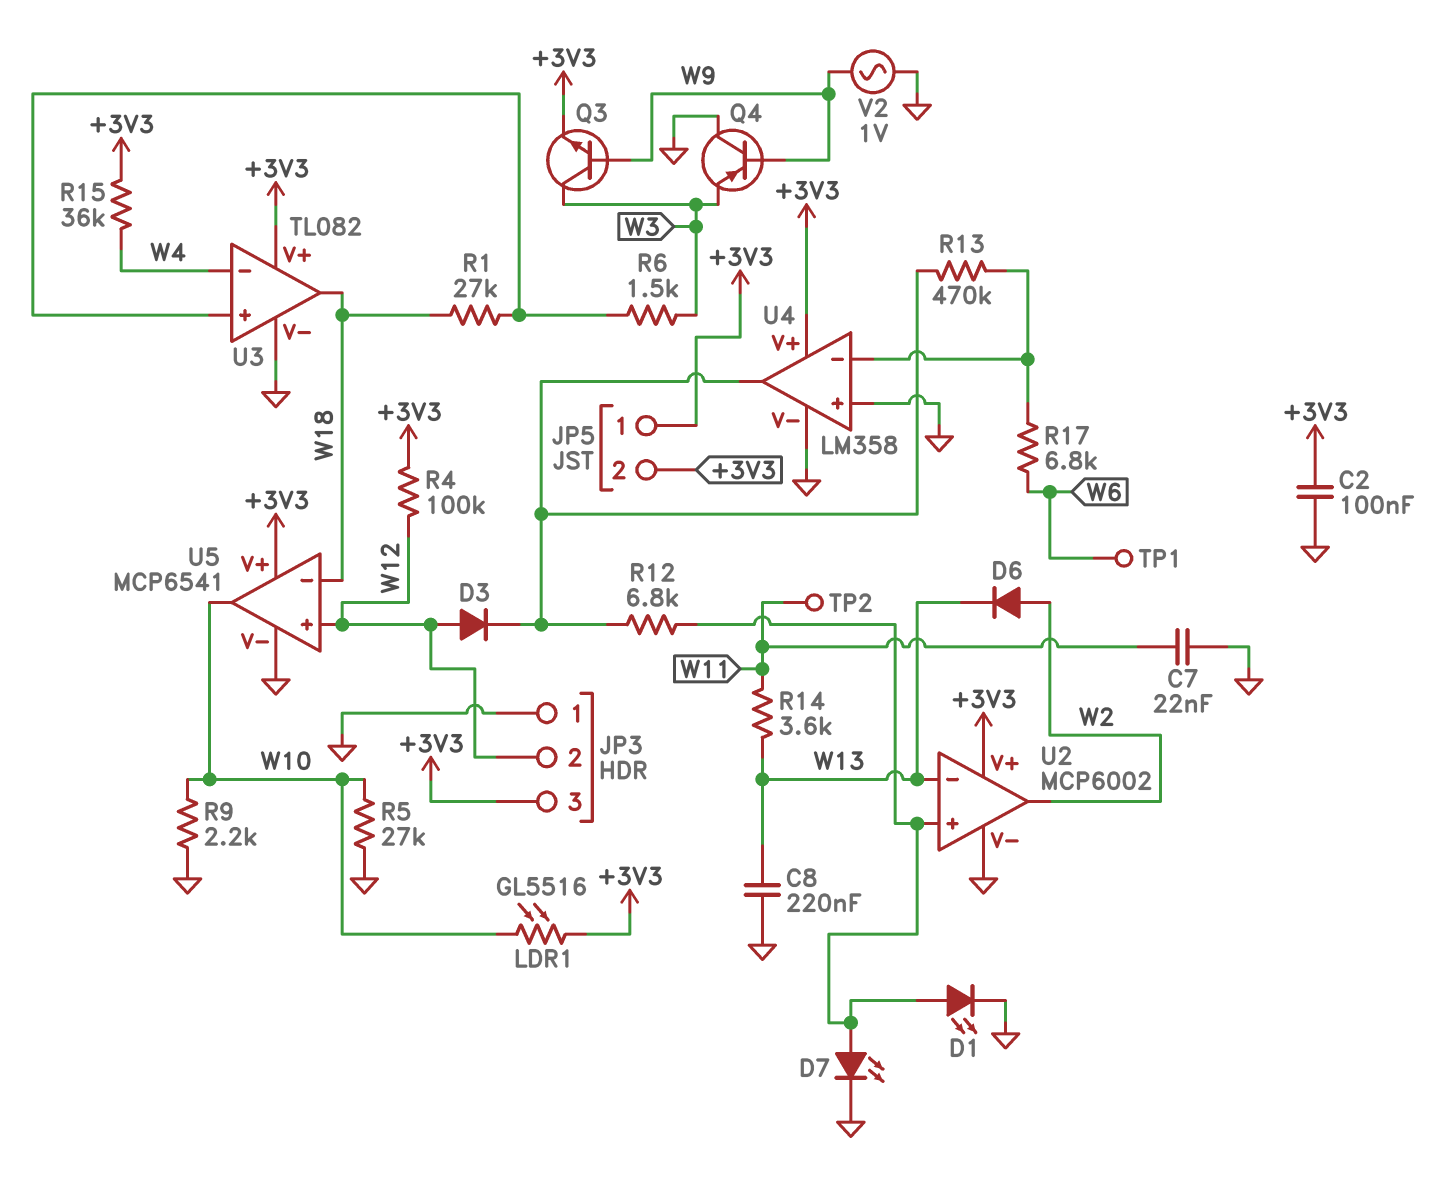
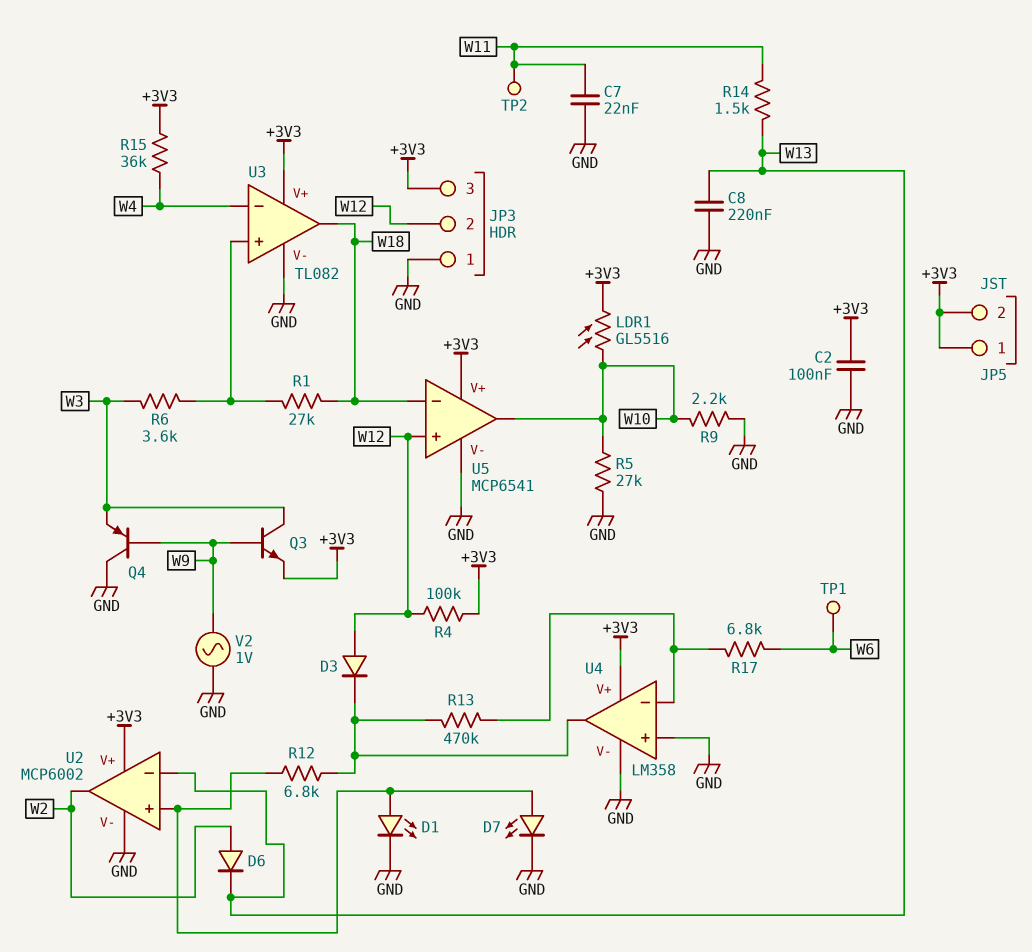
R6: 1.5k (U3/in+, W3) -> 3.6k (U3/in+, W3)
R14: 3.6k (W11, W13) -> 1.5k (W11, W13)

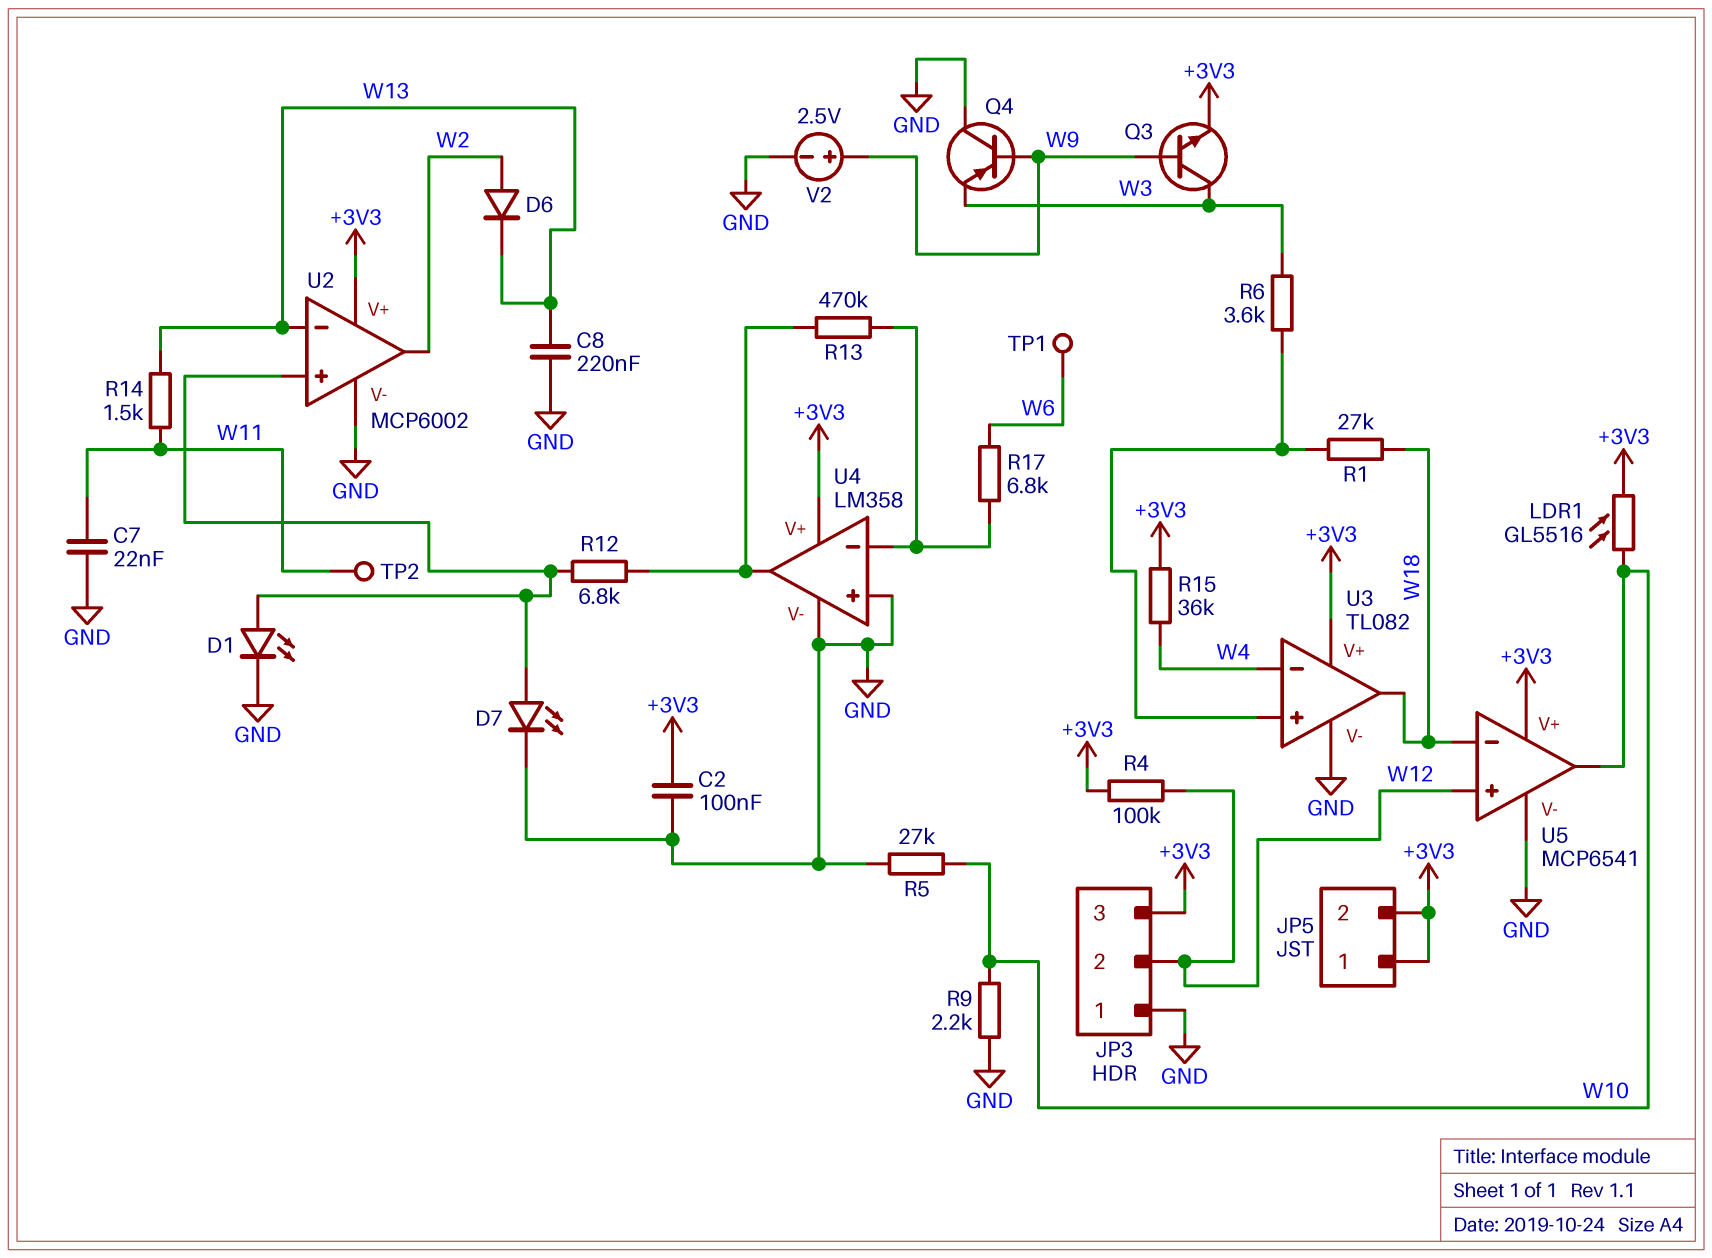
D3: diode (A W12, K U4/out) -> none
V2: AC 1V (GND, W9) -> 2.5V (plus W9, minus GND)

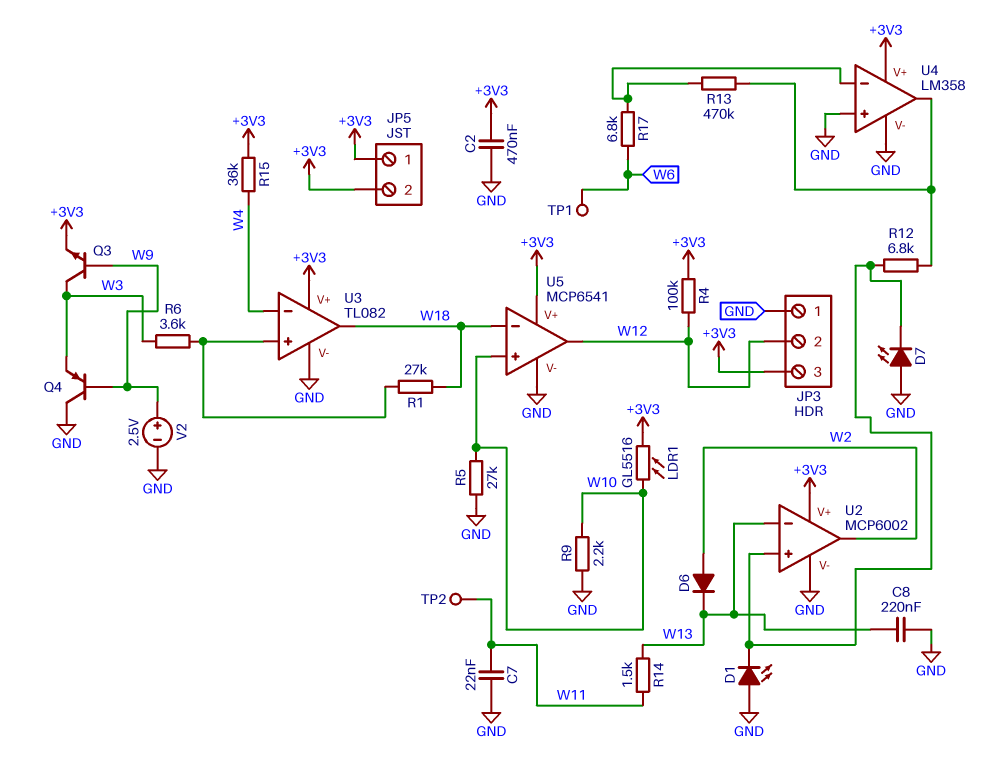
C2: 100nF (+3V3, GND) -> 470nF (+3V3, GND)
D1: LED (A U2/in+, K GND) -> LED (A GND, K U2/in+)
D7: LED (A U2/in+, K GND) -> LED (A GND, K U2/in+)
U5 pin in+: W12 -> W10
U5 pin out: W10 -> W12

